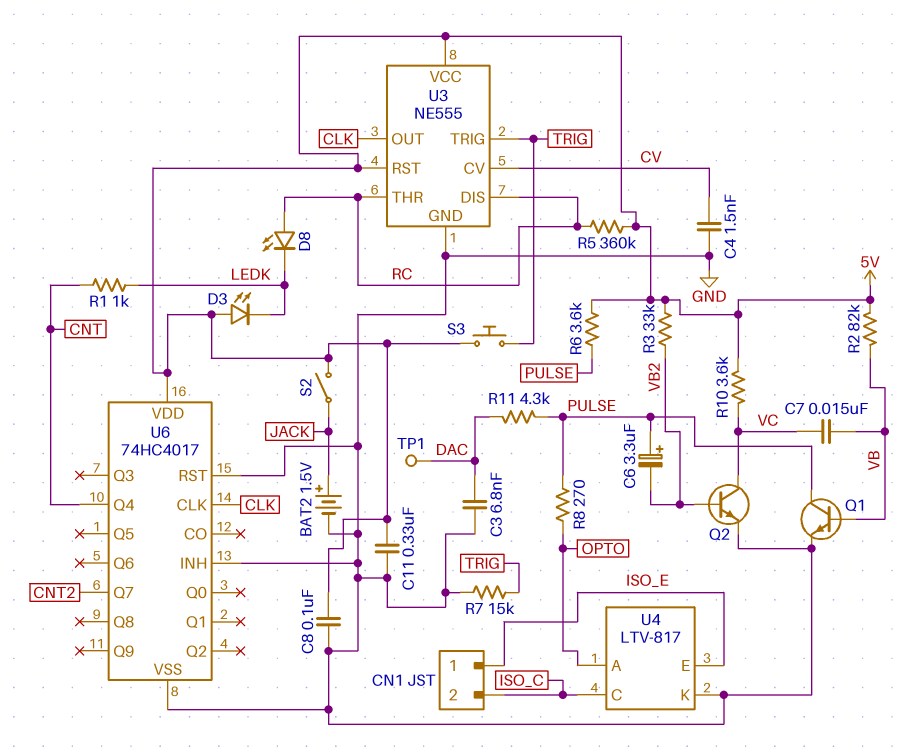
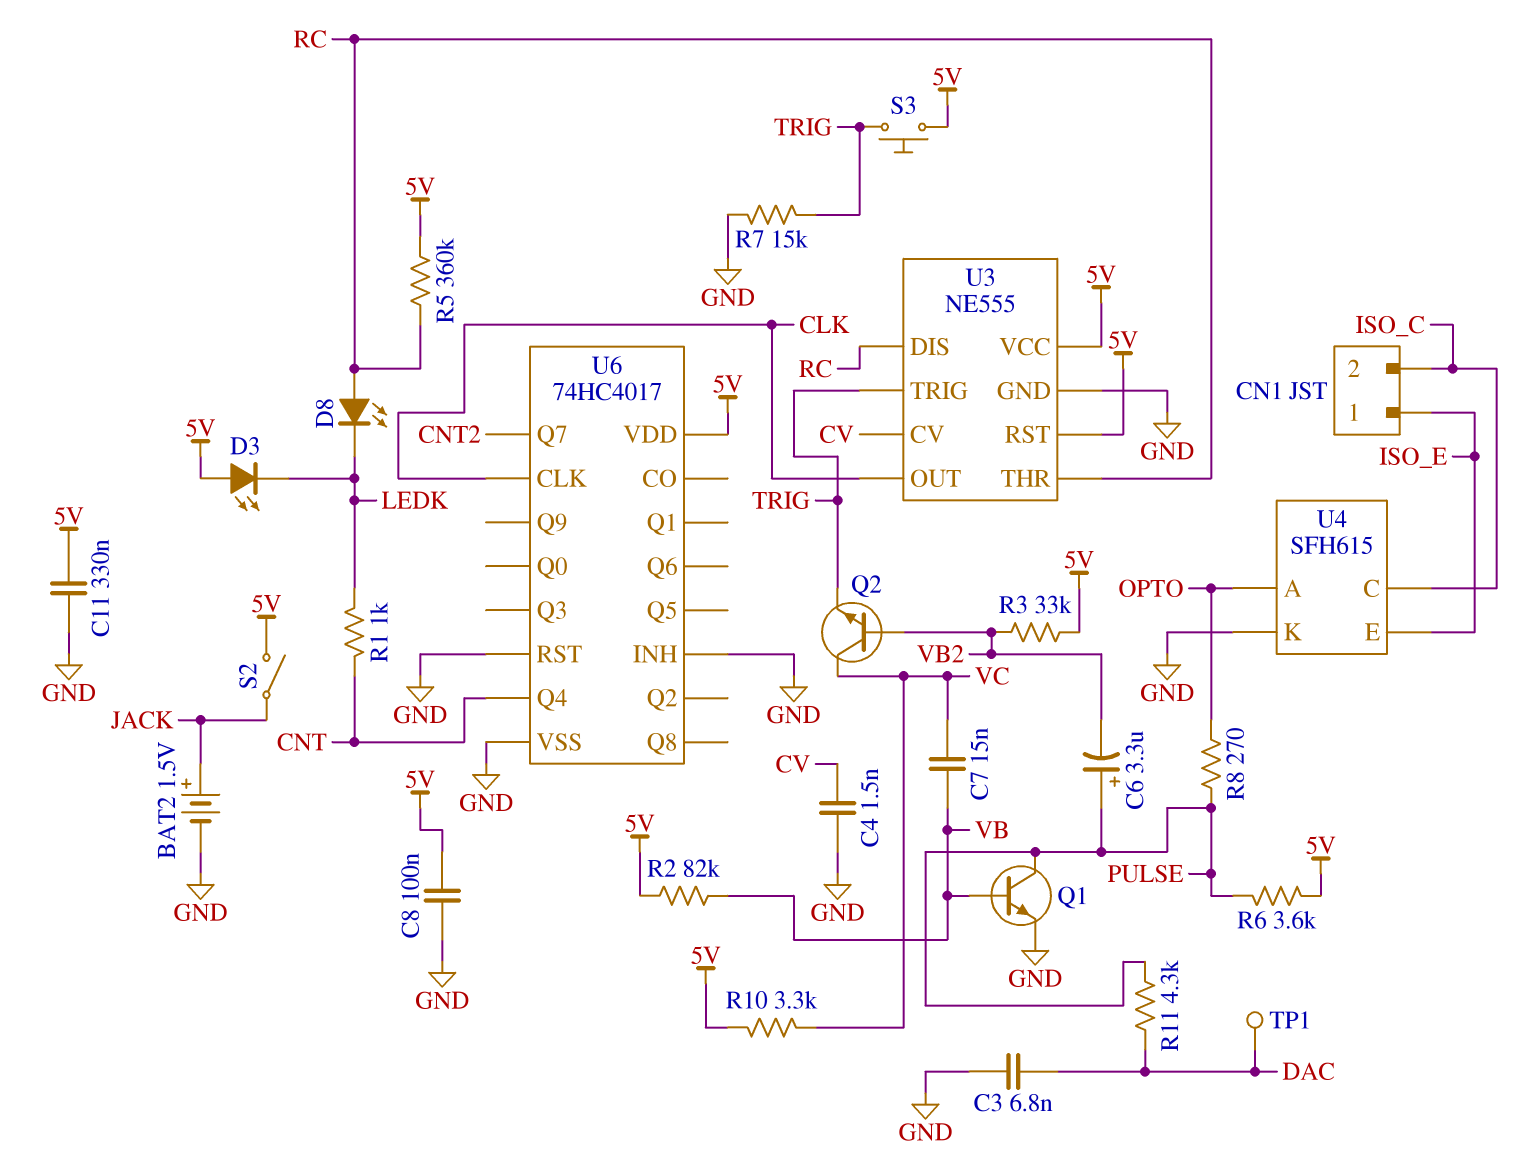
Q2: NPN (B VB2, C VC, E GND) -> NPN (B VB2, C VC, E TRIG)
R10: 3.6k (5V, VC) -> 3.3k (5V, VC)
U4: LTV-817 -> SFH615

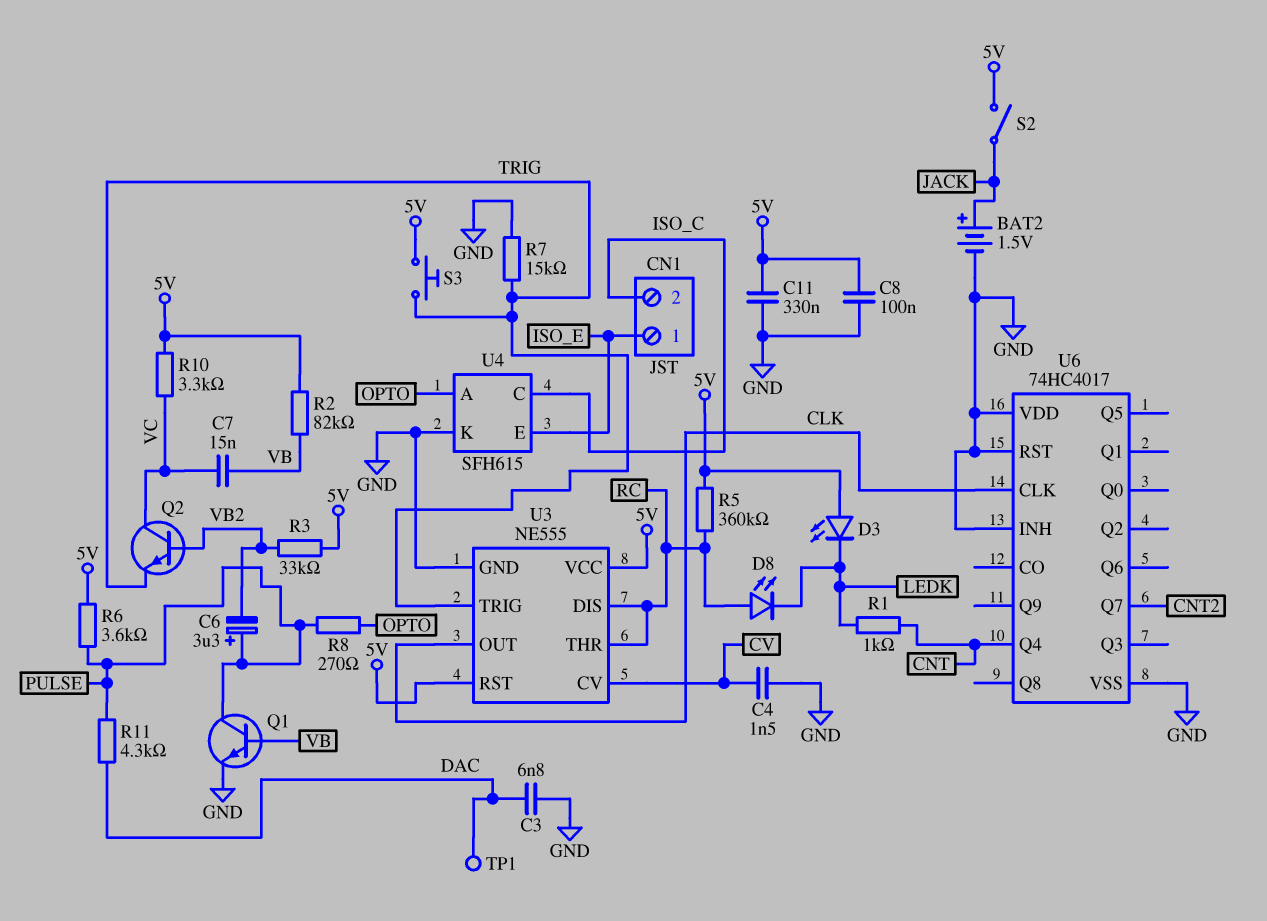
U6 pin VDD: 5V -> GND

